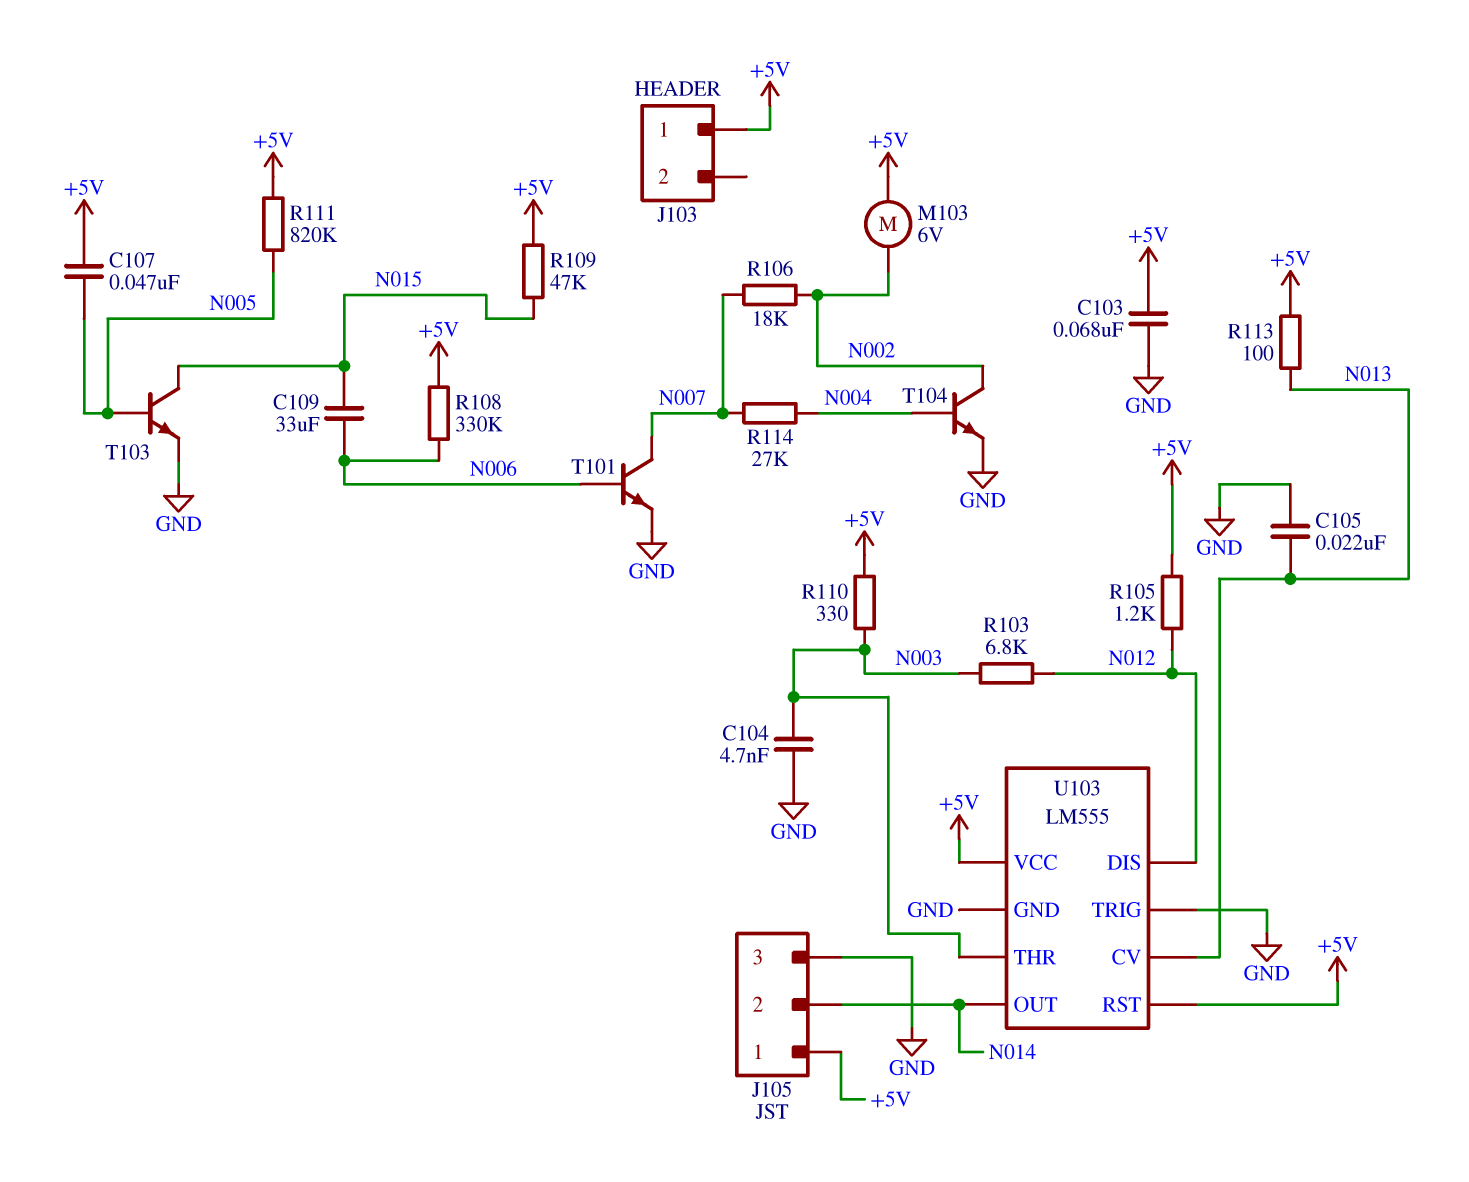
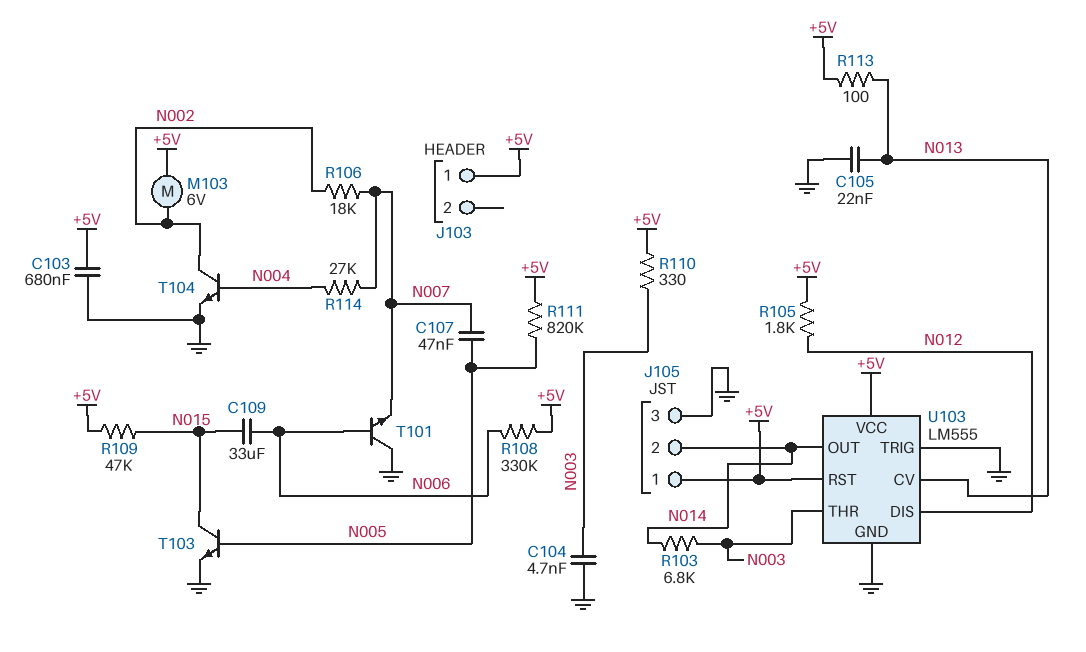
C103: 68nF (+5V, GND) -> 680nF (+5V, GND)
C107: 47nF (+5V, N005) -> 47nF (N005, N007)
R103: 6.8k (N003, N012) -> 6.8k (N003, N014)
R105: 1.2k (+5V, N012) -> 1.8k (+5V, N012)
T101: NPN (B N006, C N007, E GND) -> NPN (B N006, C GND, E N007)

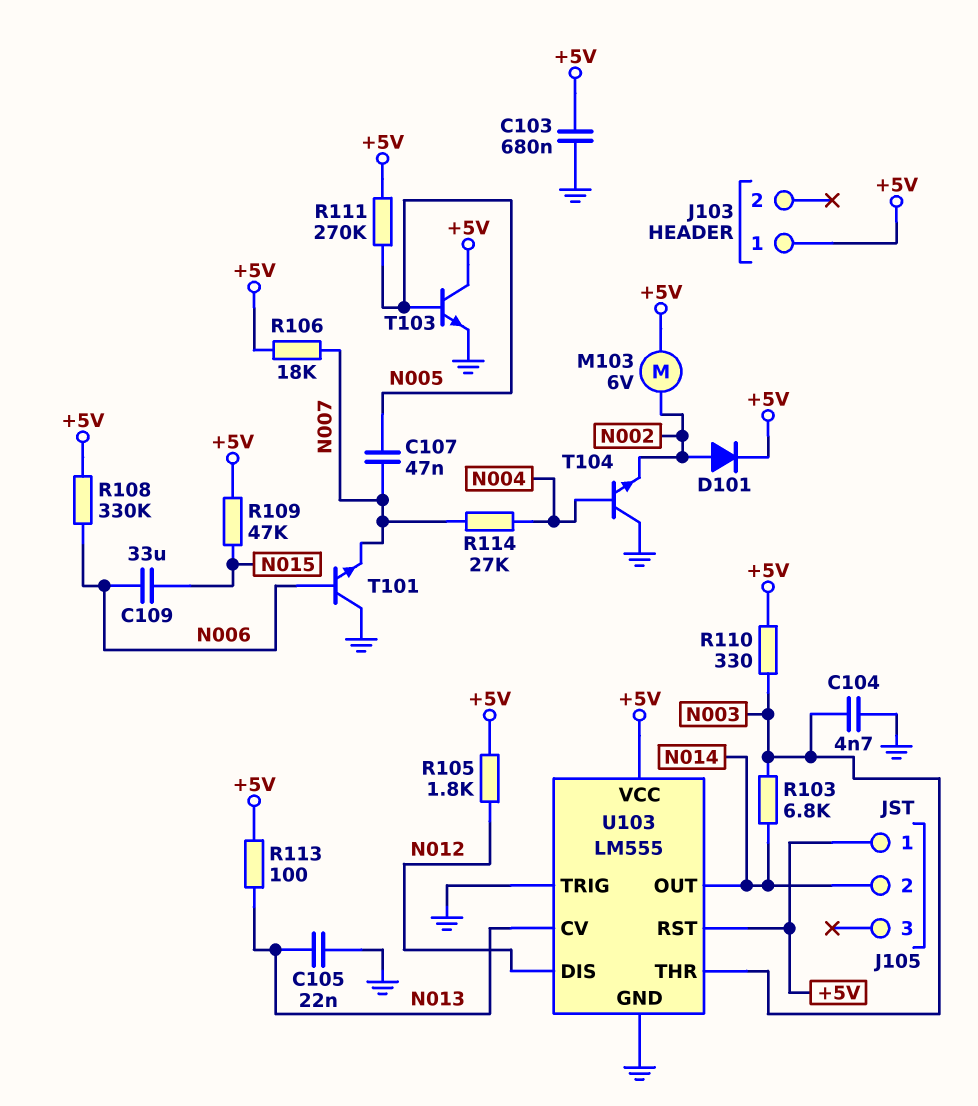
D101: none -> diode (A N002, K +5V)
J105 pin 3: GND -> none
R106: 18k (N002, N007) -> 18k (+5V, N007)
R111: 820k (+5V, N005) -> 270k (+5V, N005)
T103: NPN (B N005, C N015, E GND) -> NPN (B N005, C +5V, E GND)
T104: NPN (B N004, C N002, E GND) -> NPN (B N004, C GND, E N002)

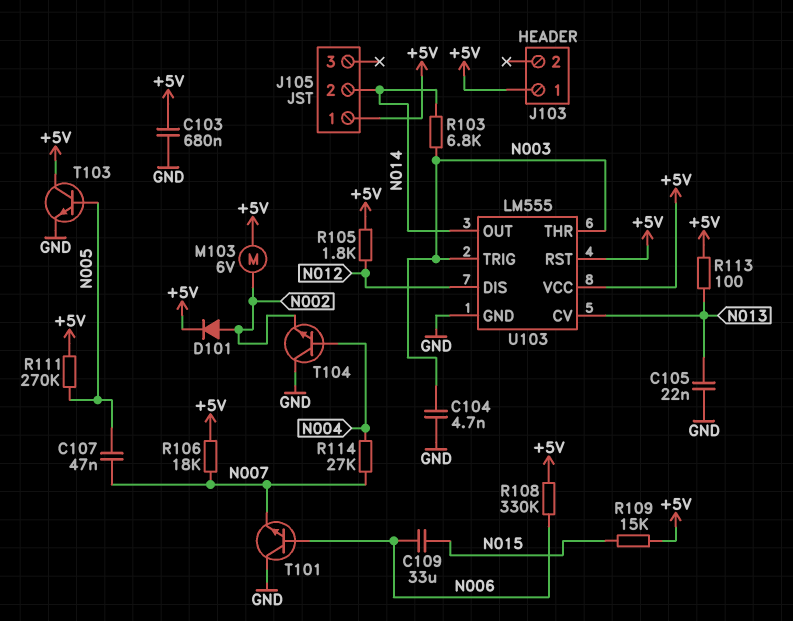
R109: 47k (+5V, N015) -> 15k (+5V, N015)
R110: 330 (+5V, N003) -> none
U103 pin TRIG: GND -> N003

